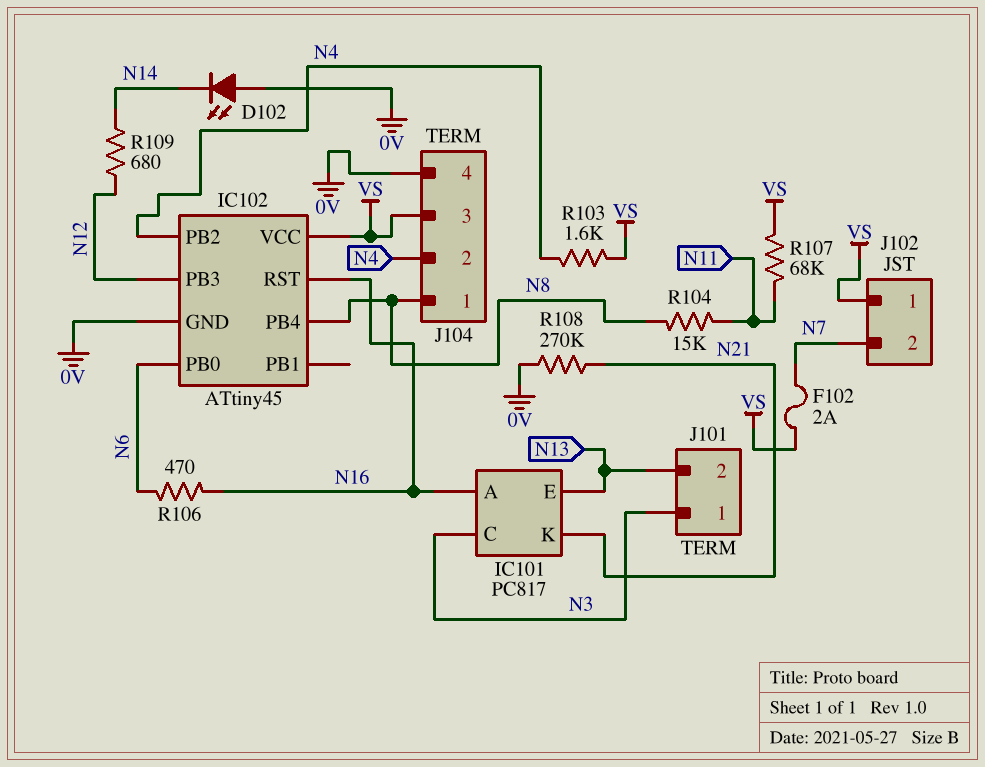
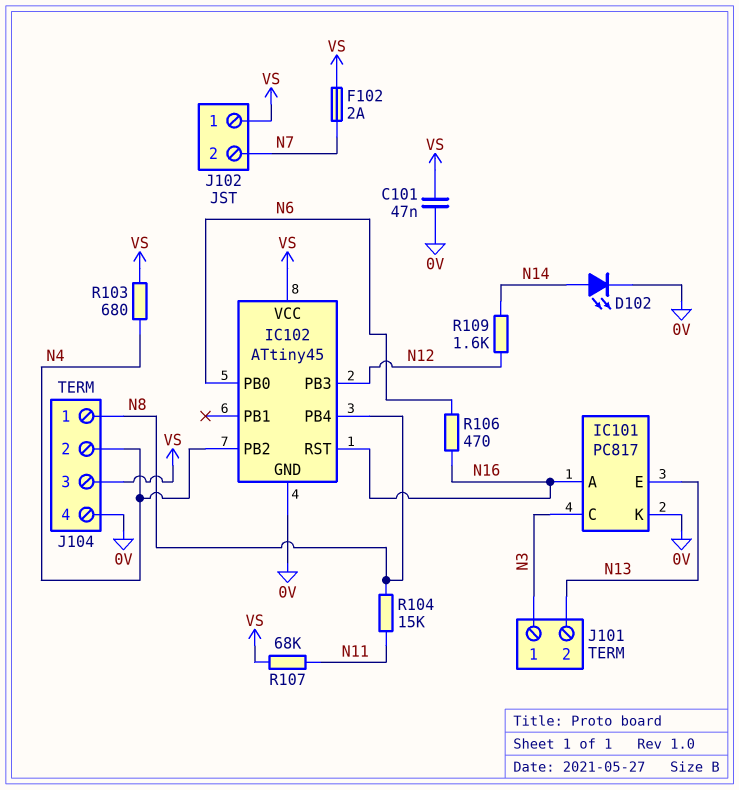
C101: none -> 47nF (0V, VS)
D102: LED (A 0V, K N14) -> LED (A N14, K 0V)
IC101 pin K: N21 -> 0V
R103: 1.6k (N4, VS) -> 680 (N4, VS)
R108: 270k (0V, N21) -> none
R109: 680 (N12, N14) -> 1.6k (N12, N14)

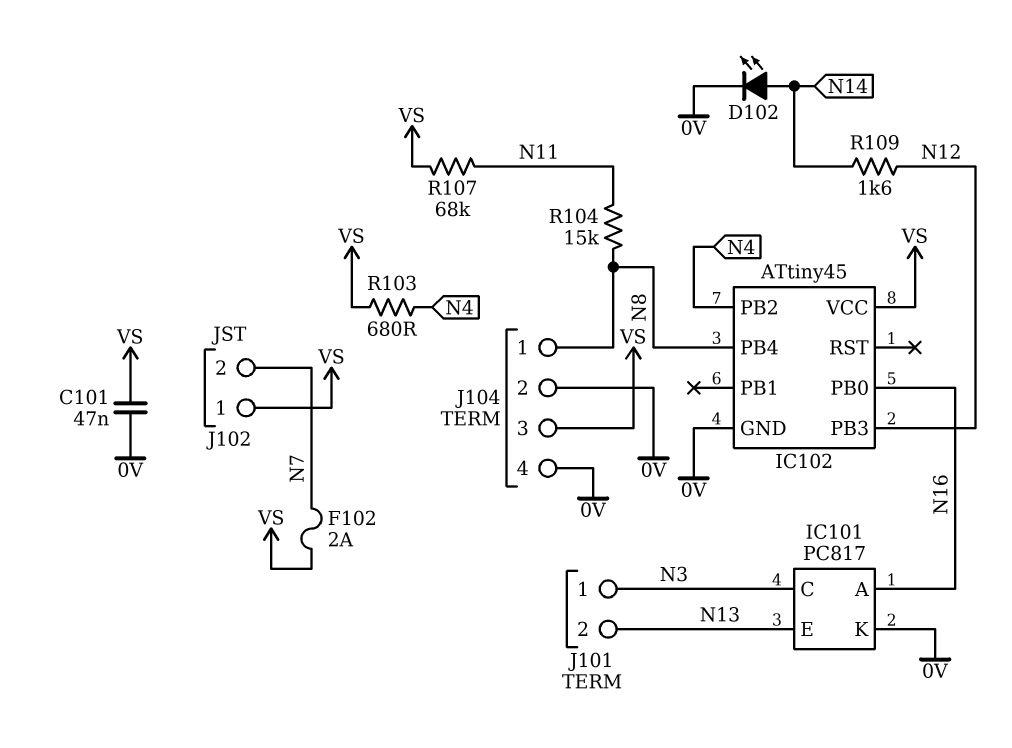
IC102 pin PB0: N6 -> N16
IC102 pin RST: N16 -> none
J104 pin 2: N4 -> 0V
R106: 470 (N6, N16) -> none

